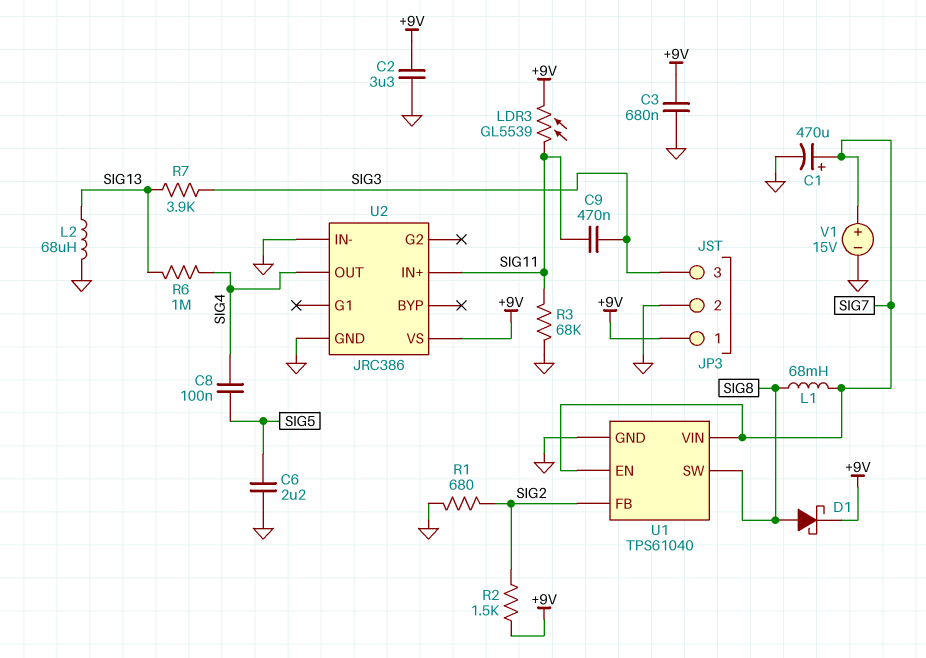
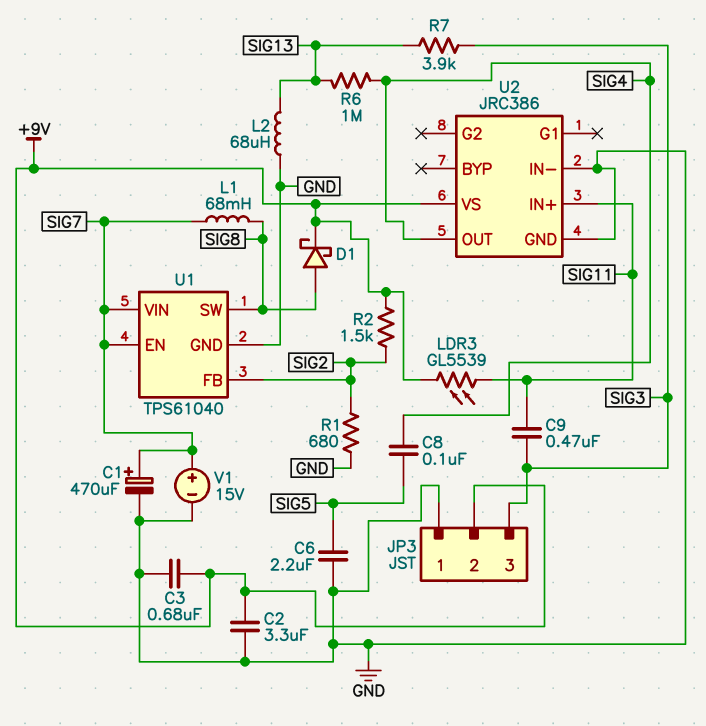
JP3 pin 1: +9V -> GND
JP3 pin 2: GND -> +9V
R3: 68k (GND, SIG11) -> none

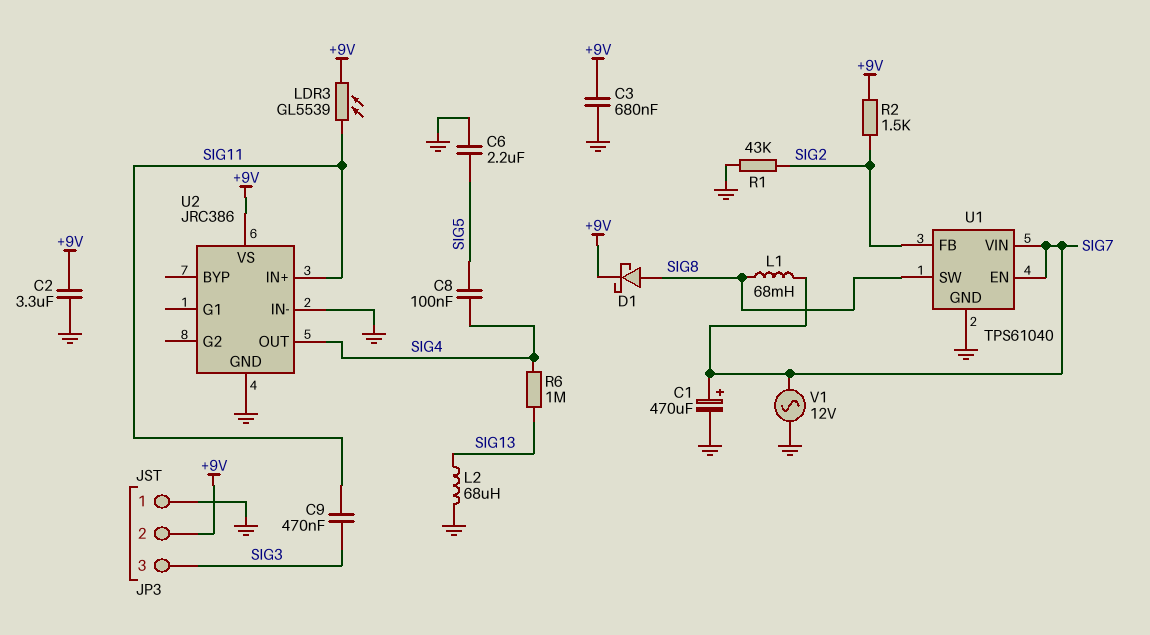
R1: 680 (GND, SIG2) -> 43k (GND, SIG2)
R7: 3.9k (SIG3, SIG13) -> none
V1: 15V (plus SIG7, minus GND) -> AC 12V (GND, SIG7)

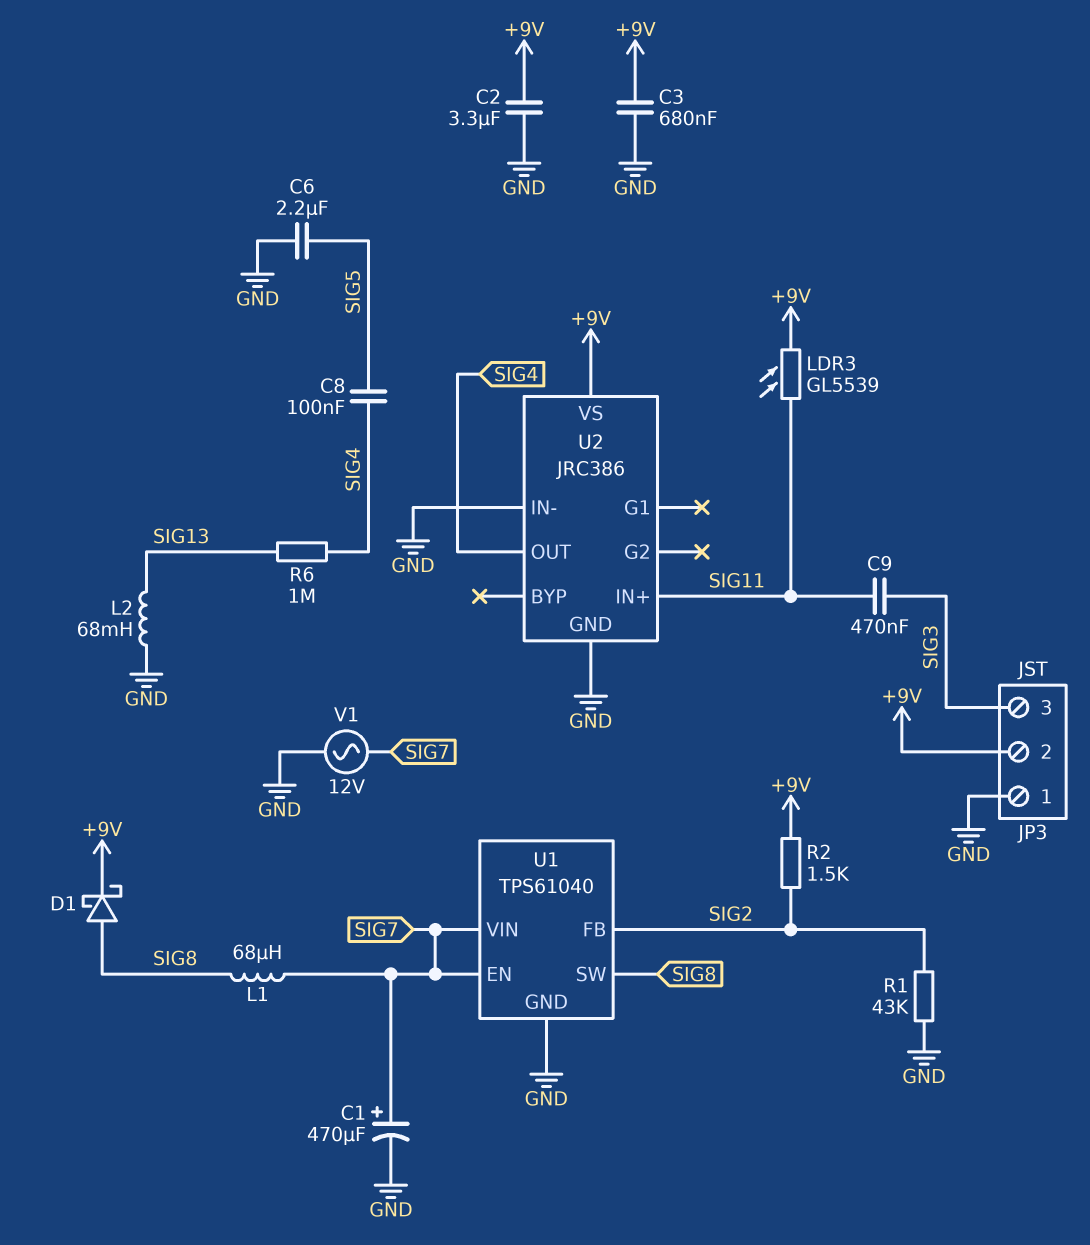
L1: 68mH (SIG7, SIG8) -> 68uH (SIG7, SIG8)
L2: 68uH (GND, SIG13) -> 68mH (GND, SIG13)

